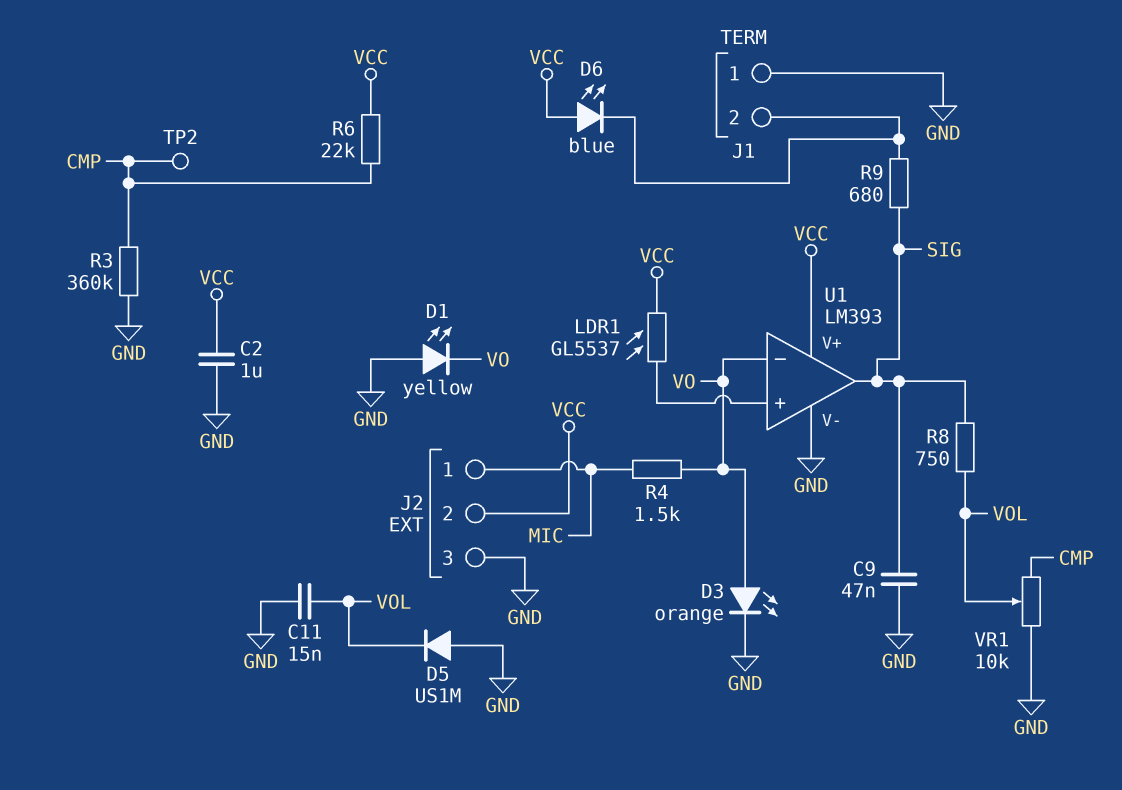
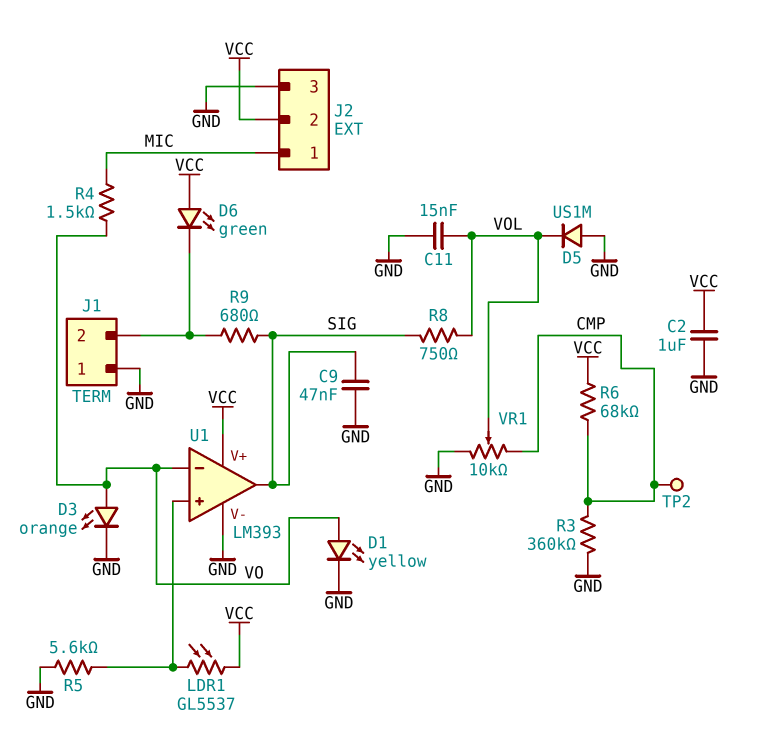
D1: LED yellow (A GND, K VO) -> LED yellow (A VO, K GND)
D6: LED blue (A VCC, K J1/2) -> LED green (A VCC, K J1/2)
R5: none -> 5.6k (GND, U1/in+)
R6: 22k (CMP, VCC) -> 68k (CMP, VCC)

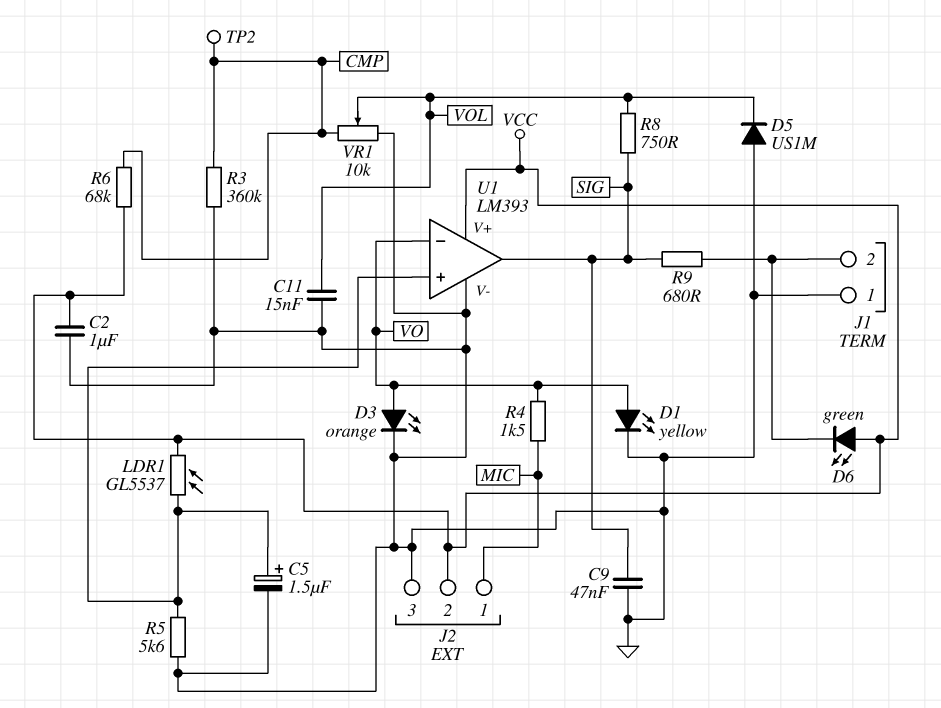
C5: none -> 1.5uF (plus U1/in+, minus GND)

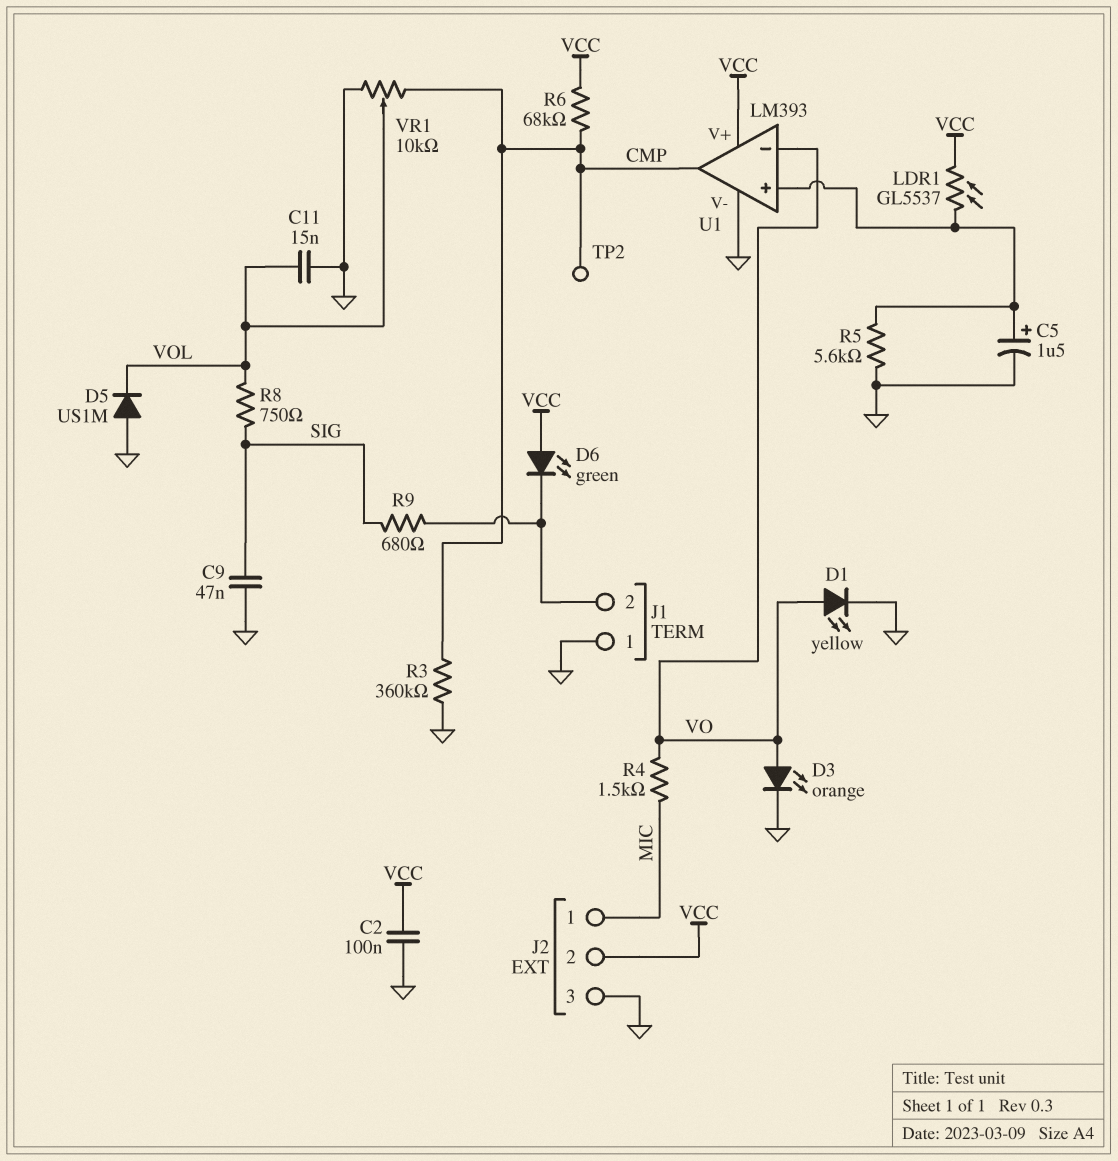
C2: 1uF (GND, VCC) -> 100nF (GND, VCC)
U1 pin out: SIG -> CMP

